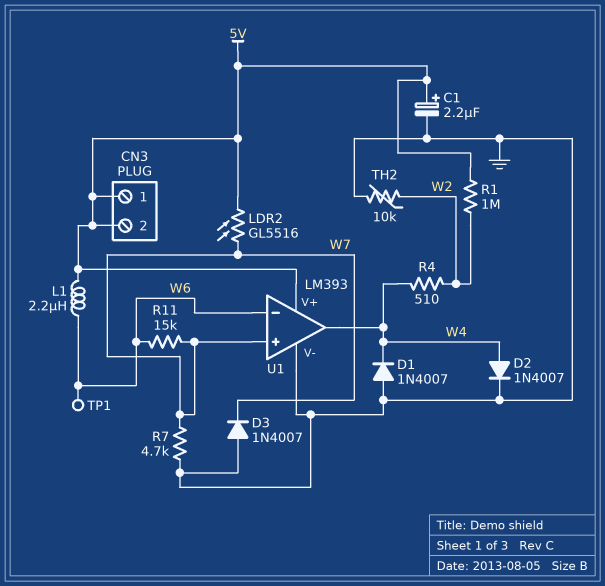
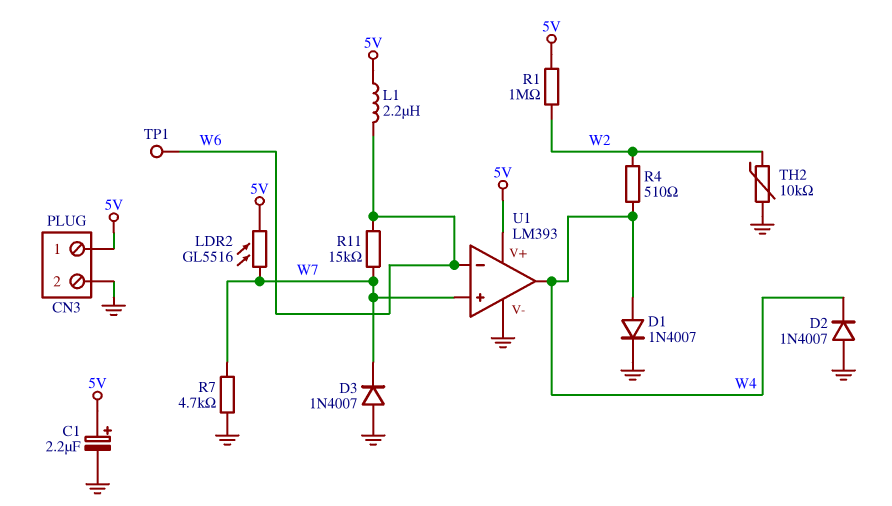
CN3 pin 2: 5V -> GND
D1: diode 1N4007 (A GND, K W4) -> diode 1N4007 (A W4, K GND)
D2: diode 1N4007 (A W4, K GND) -> diode 1N4007 (A GND, K W4)

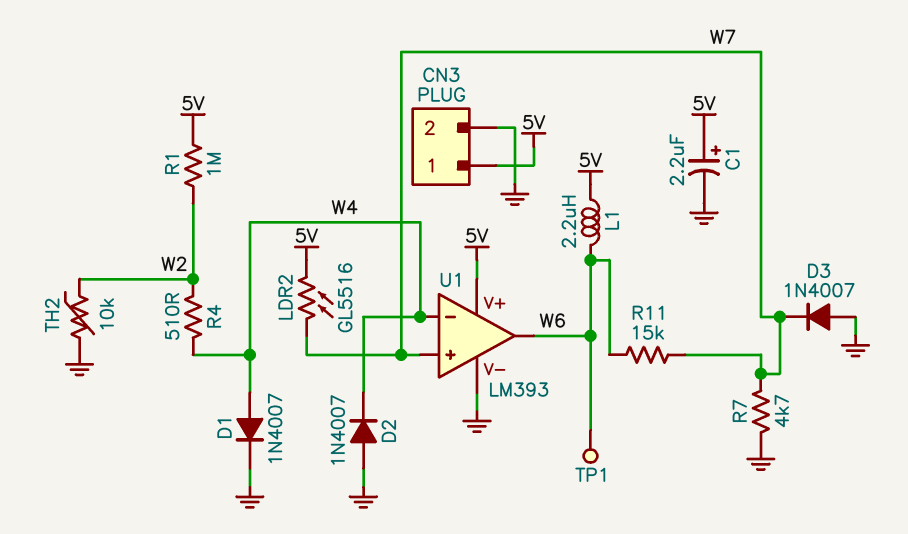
U1 pin in-: W6 -> W4
U1 pin out: W4 -> W6

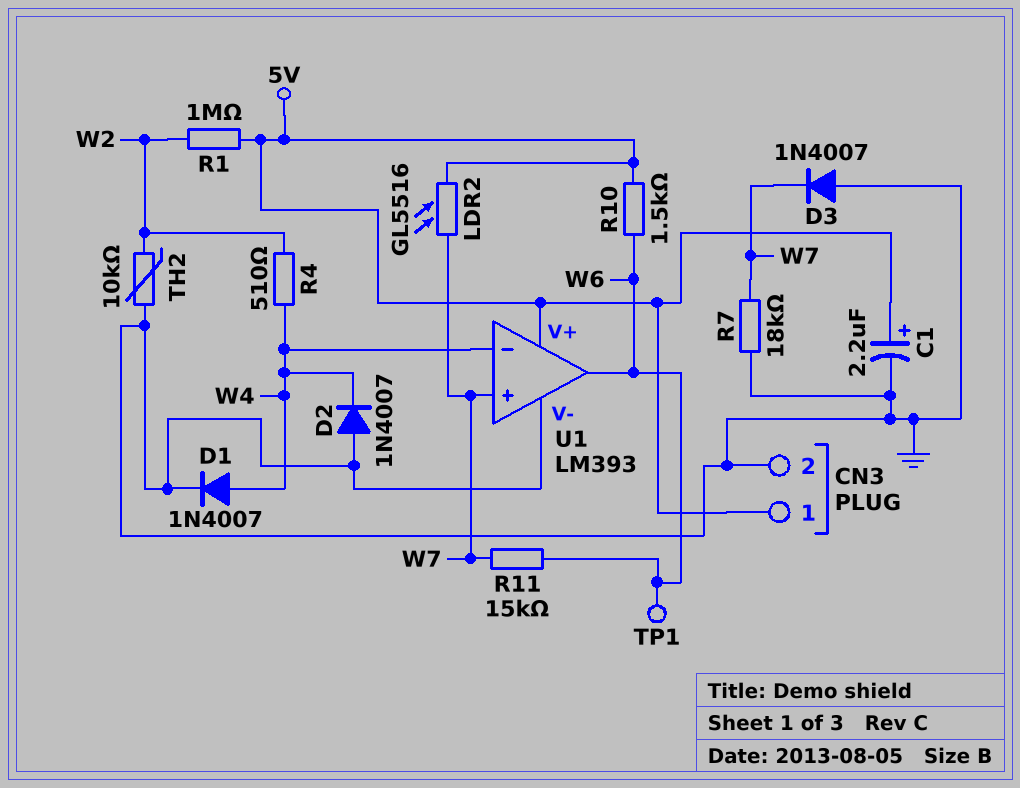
L1: 2.2uH (5V, W6) -> none
R7: 4.7k (GND, W7) -> 18k (GND, W7)
R10: none -> 1.5k (5V, W6)

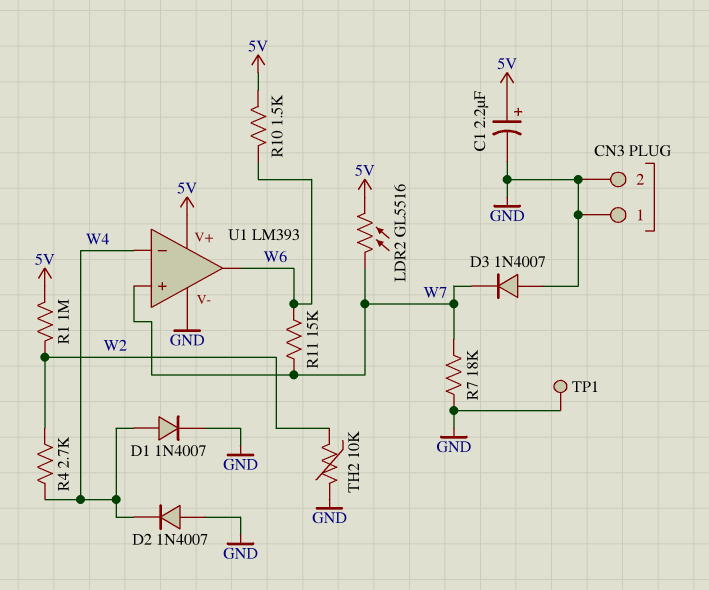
CN3 pin 1: 5V -> GND
R4: 510 (W2, W4) -> 2.7k (W2, W4)
TP1: test point (W6) -> test point (GND)

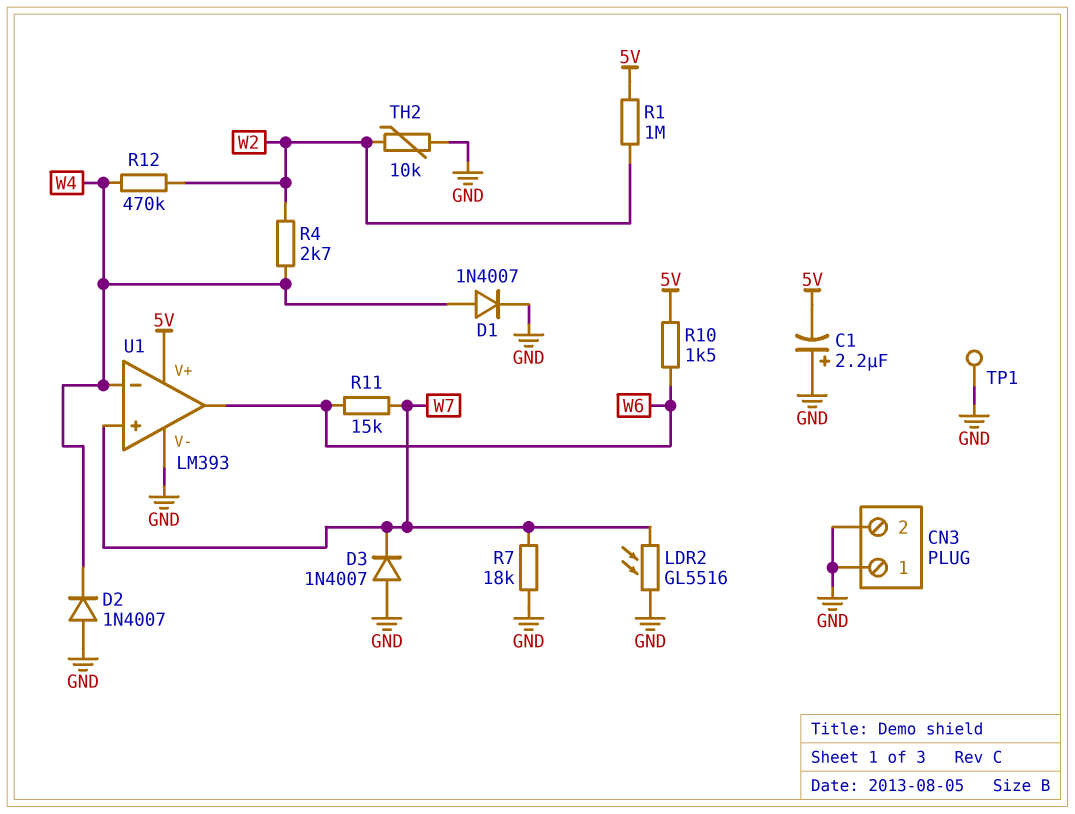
C1: 2.2uF (plus 5V, minus GND) -> 2.2uF (plus GND, minus 5V)
LDR2: GL5516 (5V, W7) -> GL5516 (GND, W7)
R12: none -> 470k (W2, W4)

